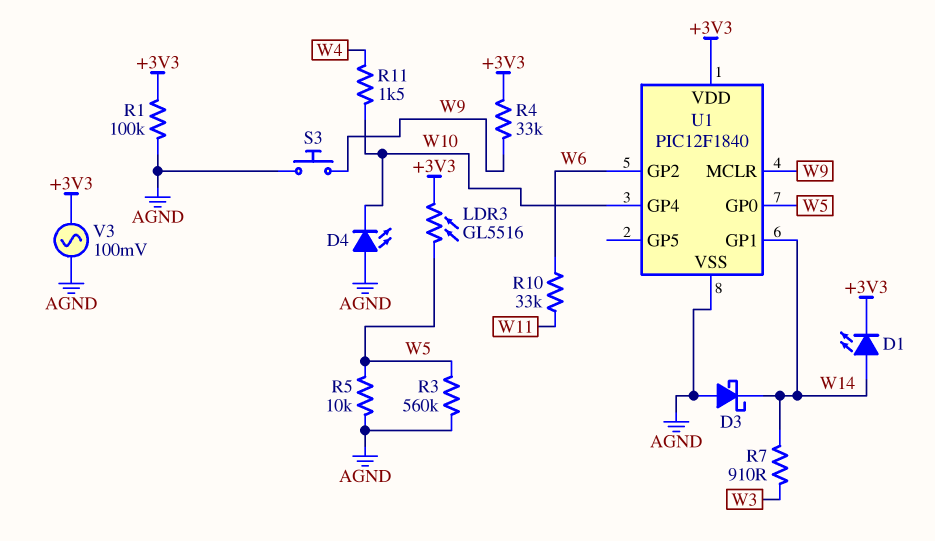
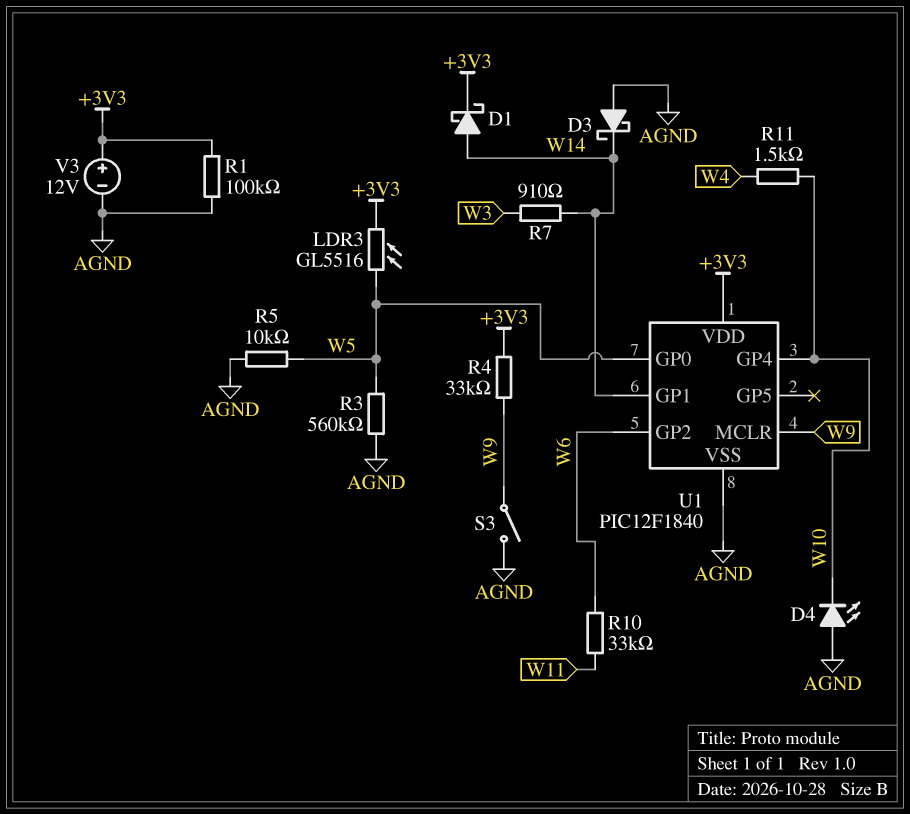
D1: LED (A W14, K +3V3) -> schottky (A W14, K +3V3)
S3: button (AGND, W9) -> switch (AGND, W9)
V3: AC 100mV (+3V3, AGND) -> 12V (plus +3V3, minus AGND)

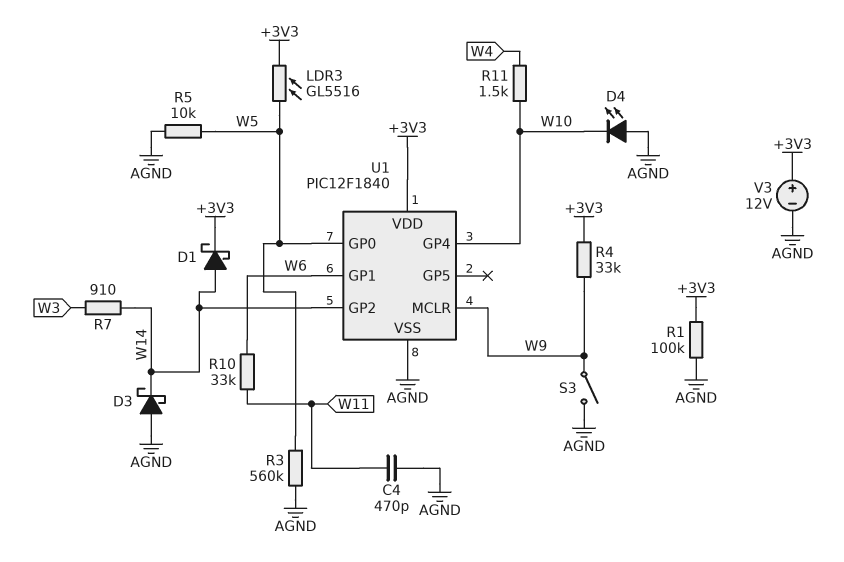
C4: none -> 470pF (AGND, W11)
U1 pin GP1: W14 -> W6
U1 pin GP2: W6 -> W14

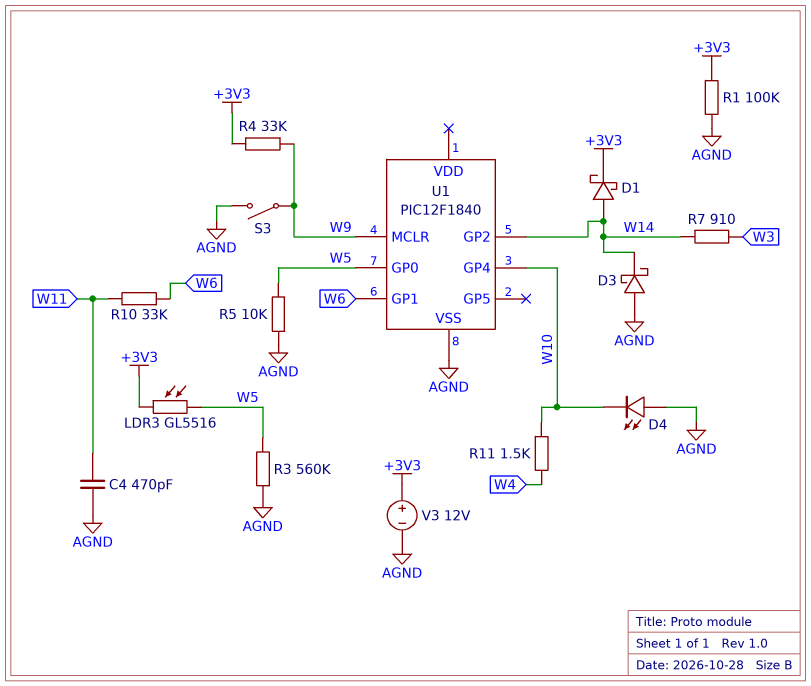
U1 pin VDD: +3V3 -> none

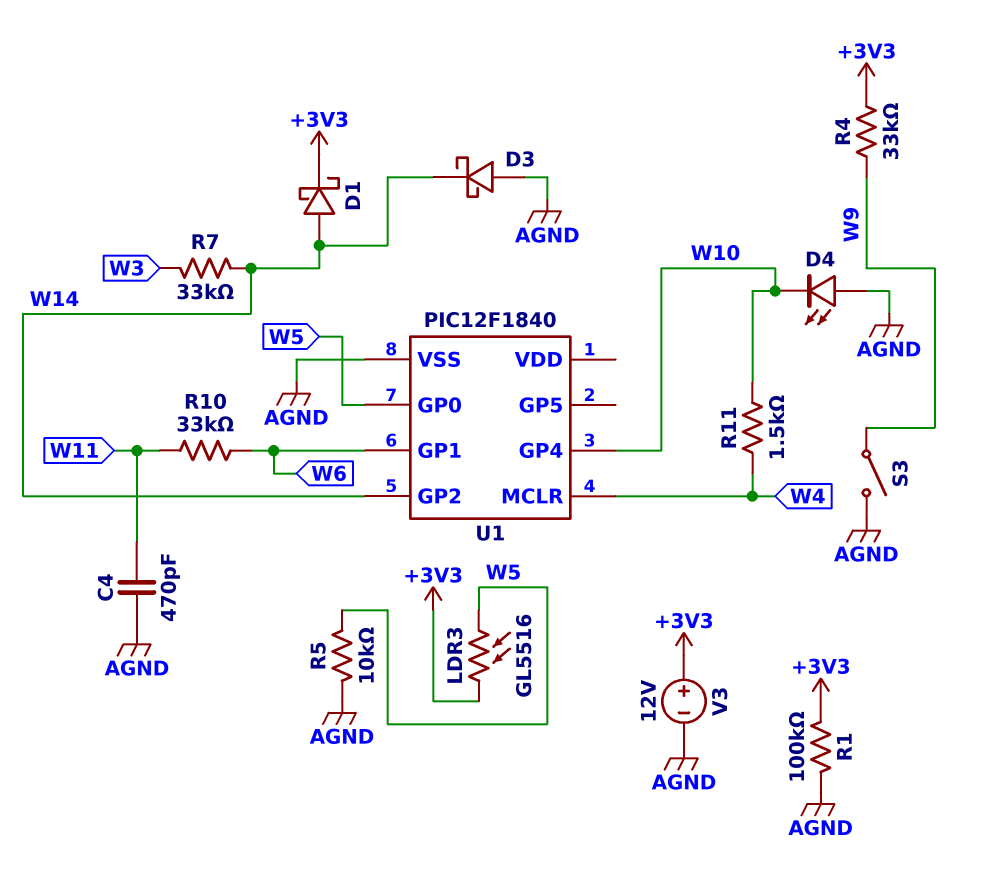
R3: 560k (AGND, W5) -> none
R7: 910 (W3, W14) -> 33k (W3, W14)
U1 pin MCLR: W9 -> W4

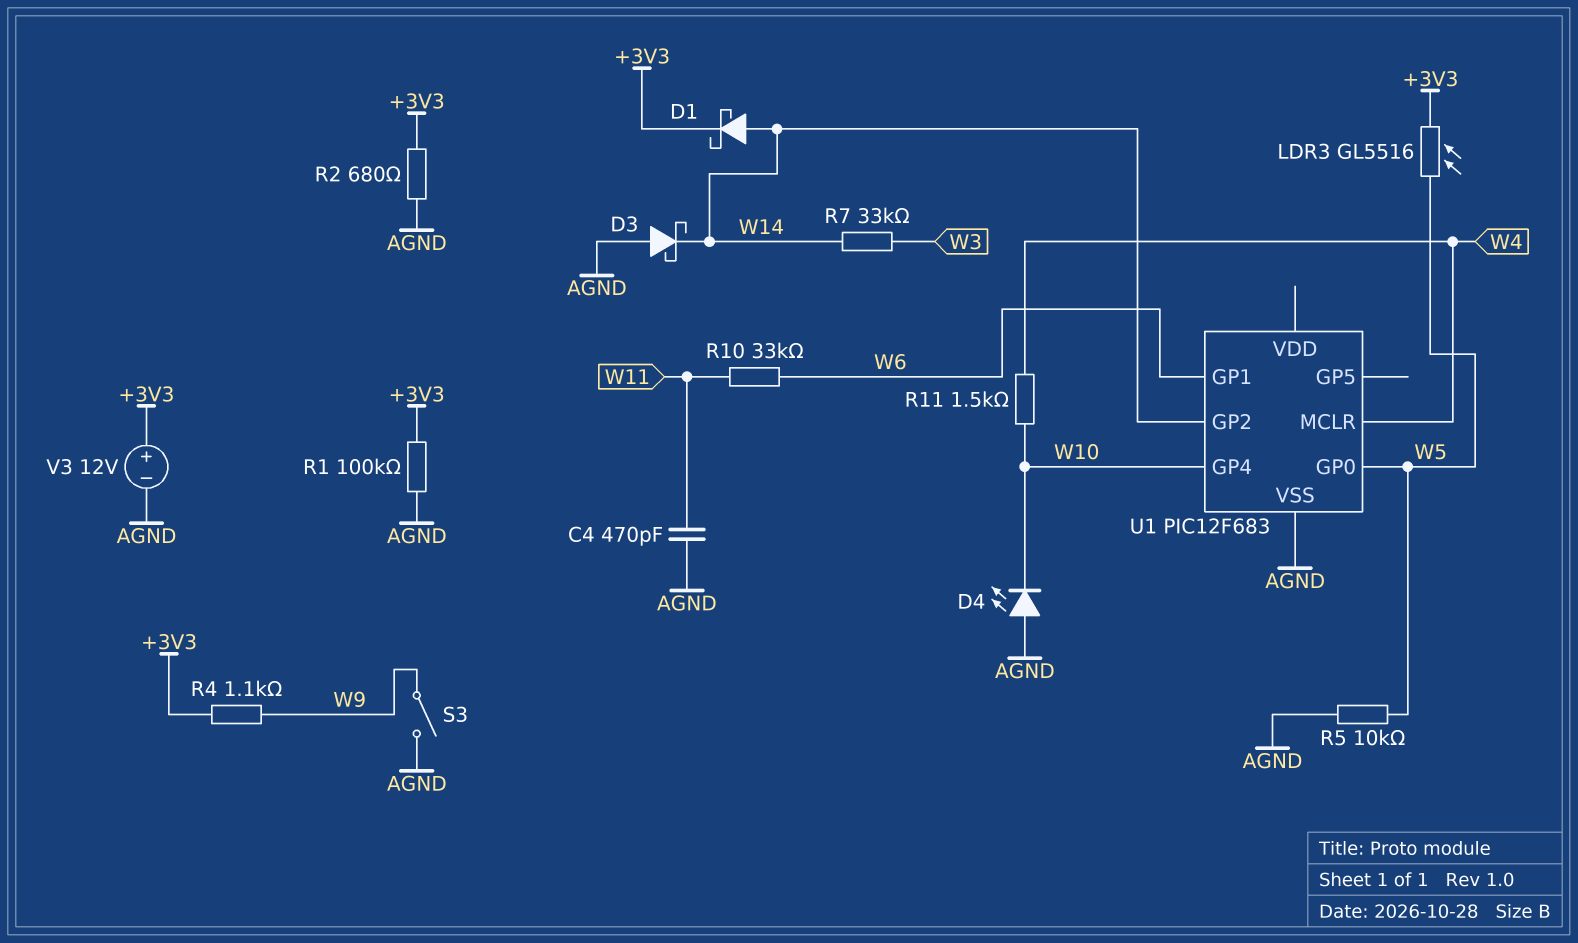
R2: none -> 680 (+3V3, AGND)
R4: 33k (+3V3, W9) -> 1.1k (+3V3, W9)
U1: PIC12F1840 -> PIC12F683

